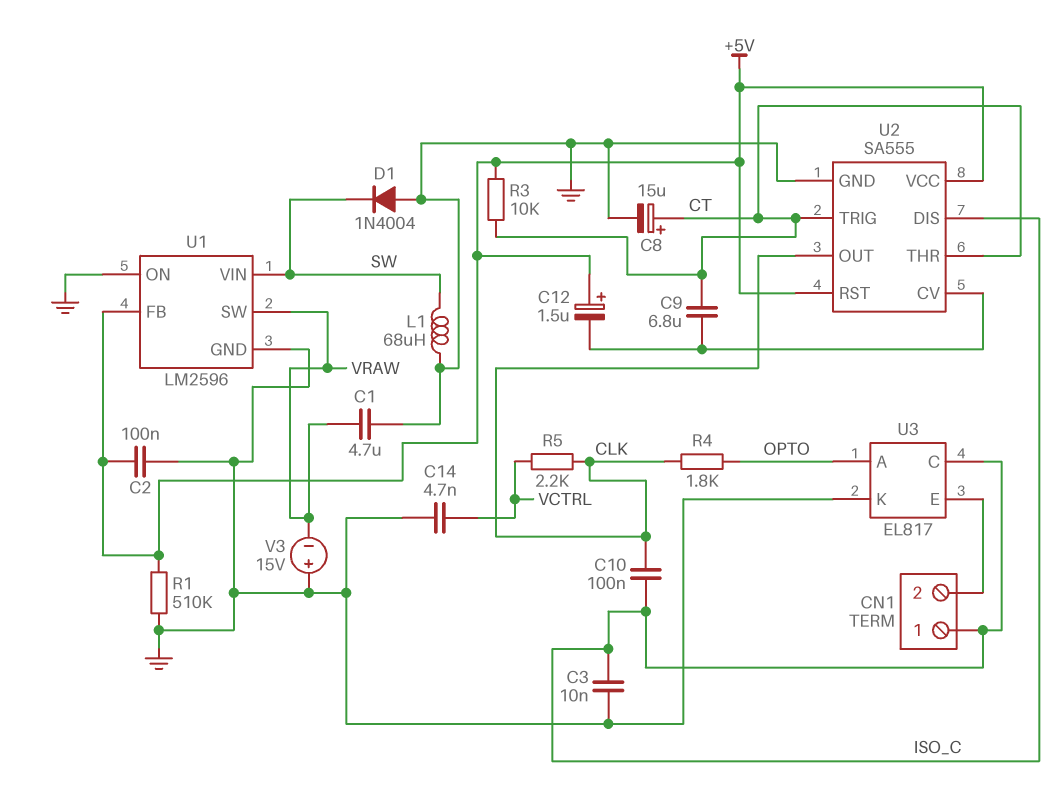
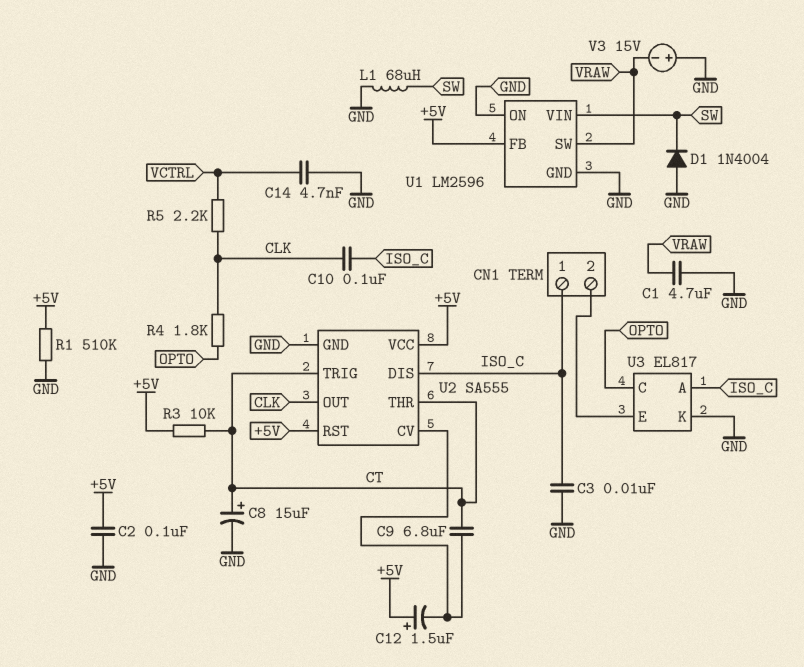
U3 pin A: OPTO -> ISO_C
U3 pin C: ISO_C -> OPTO

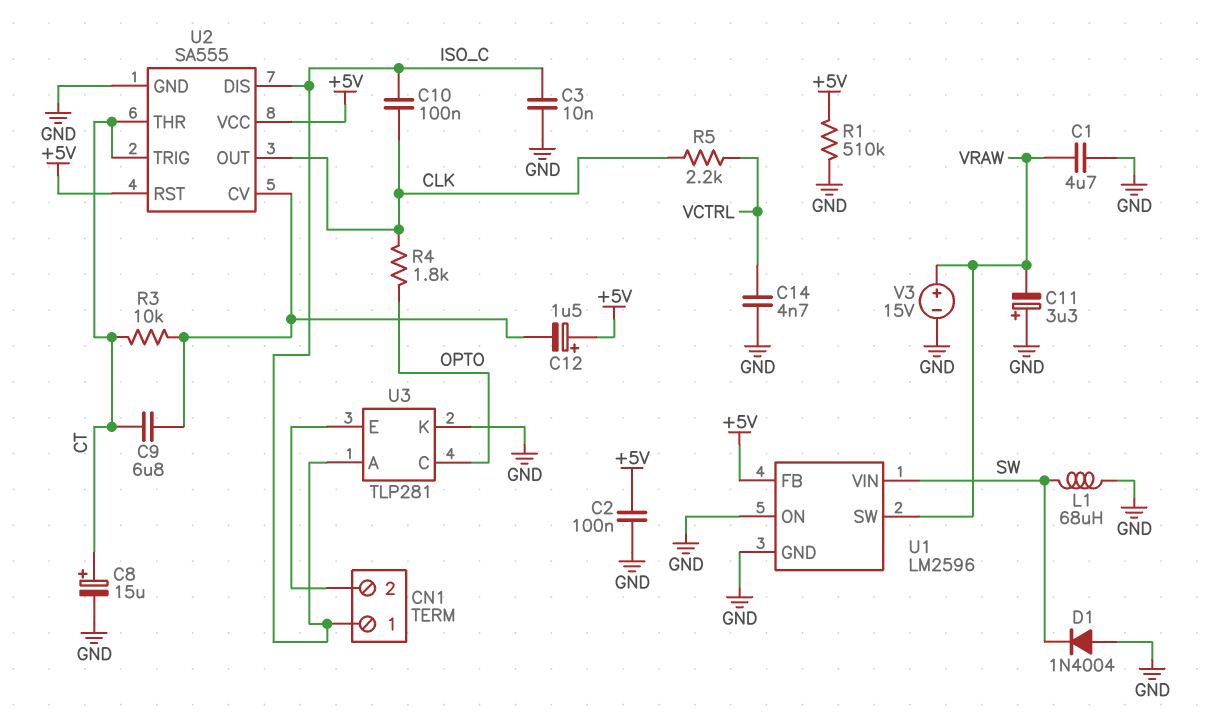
C11: none -> 3.3uF (plus GND, minus VRAW)
R3: 10k (+5V, CT) -> 10k (CT, U2/CV)
U3: EL817 -> TLP281
V3: 15V (plus GND, minus VRAW) -> 15V (plus VRAW, minus GND)

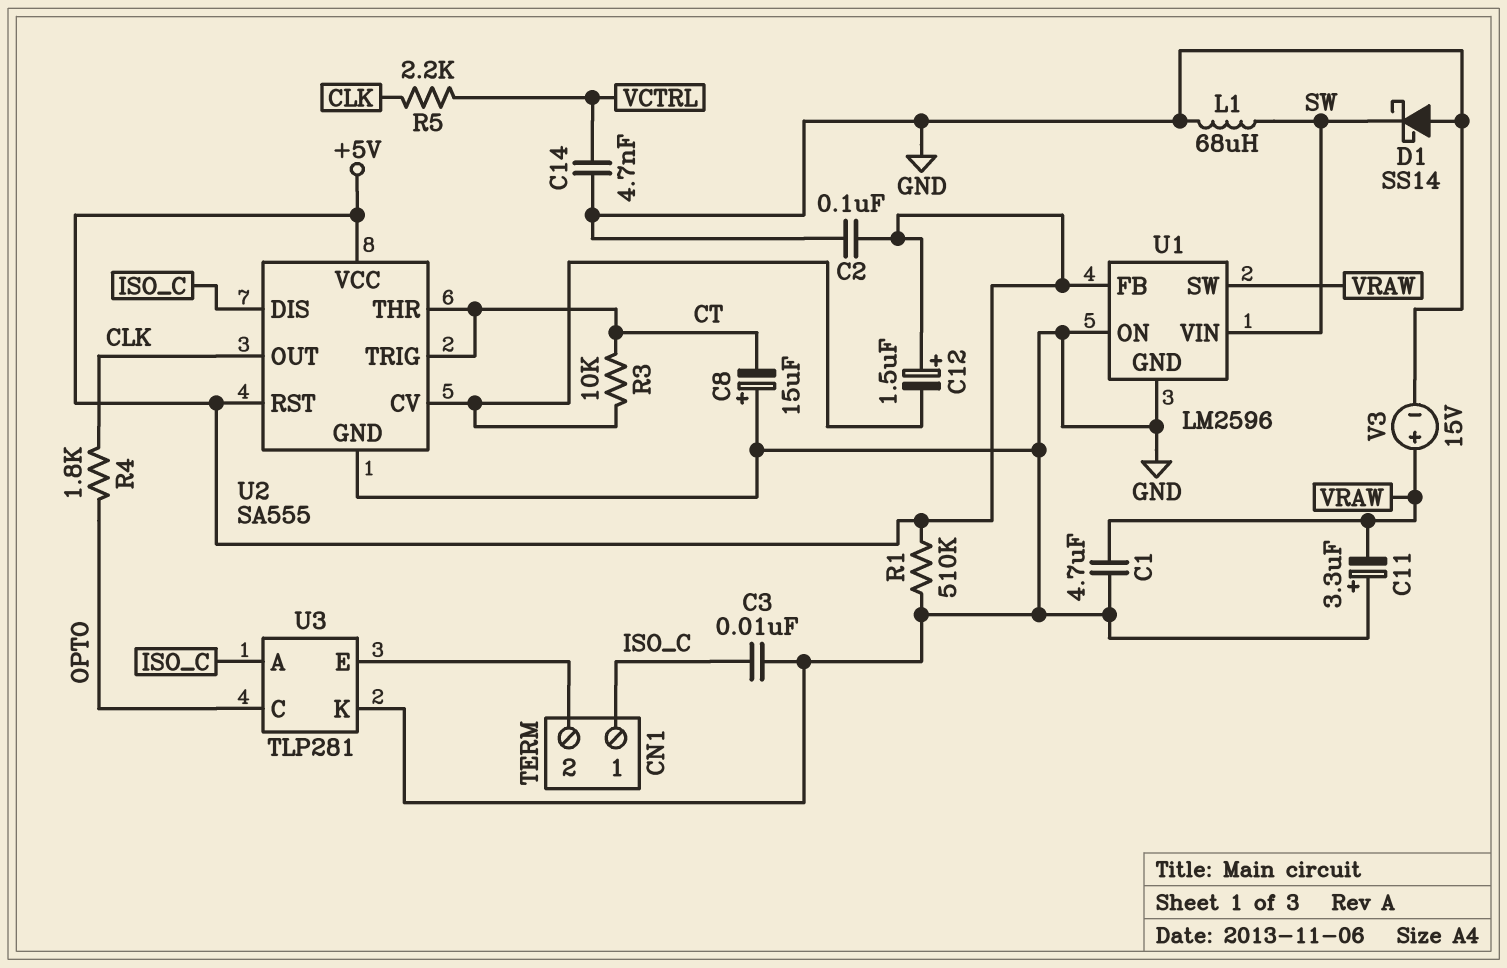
C8: 15uF (plus CT, minus GND) -> 15uF (plus GND, minus CT)
C9: 6.8uF (CT, U2/CV) -> none
C10: 100nF (CLK, ISO_C) -> none
D1: diode 1N4004 (A GND, K SW) -> schottky SS14 (A GND, K SW)

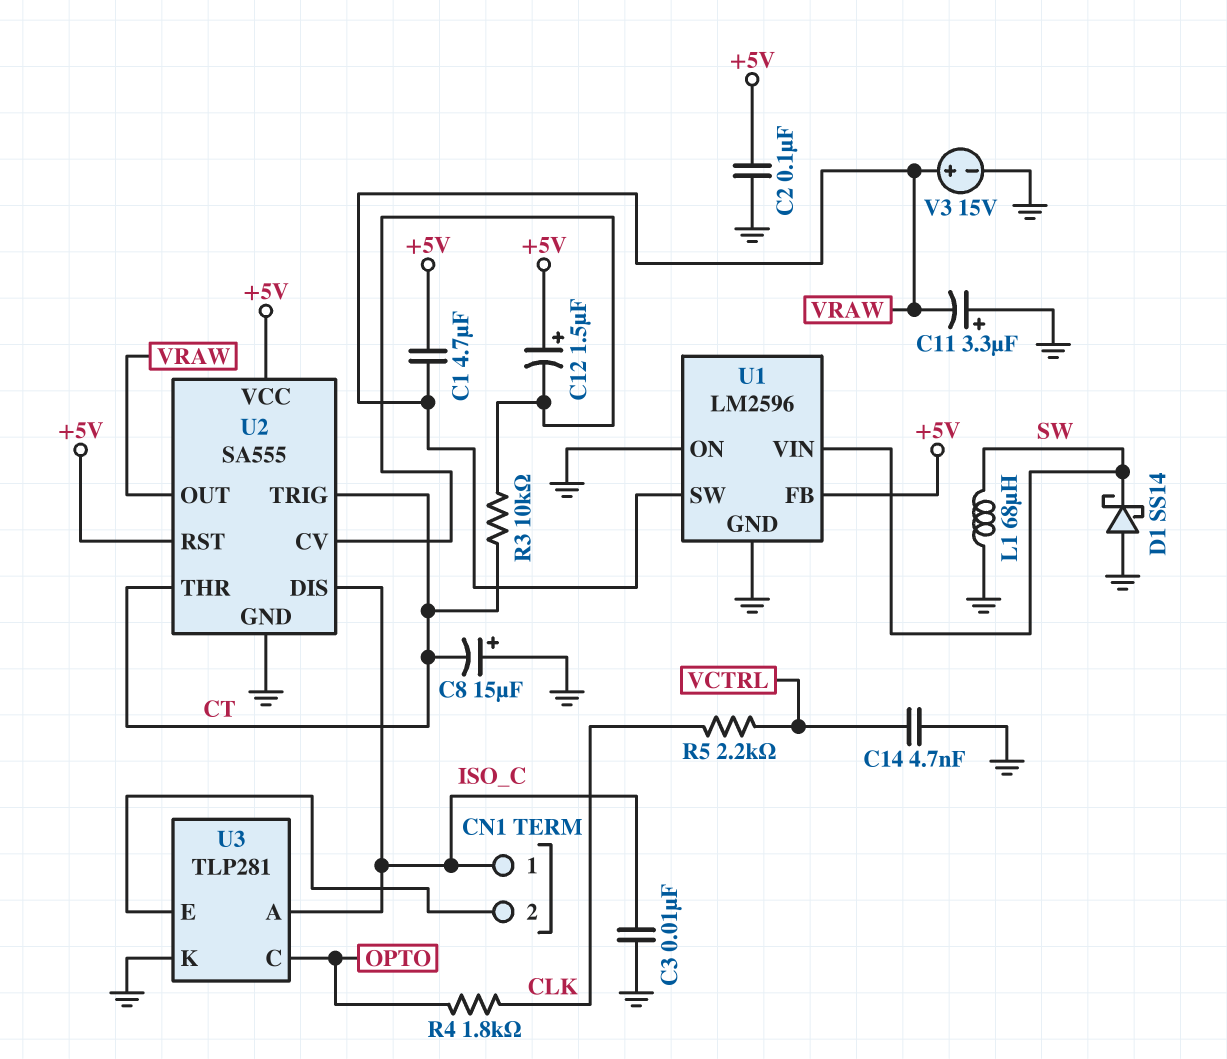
C1: 4.7uF (GND, VRAW) -> 4.7uF (+5V, VRAW)
R1: 510k (+5V, GND) -> none
U2 pin OUT: CLK -> VRAW

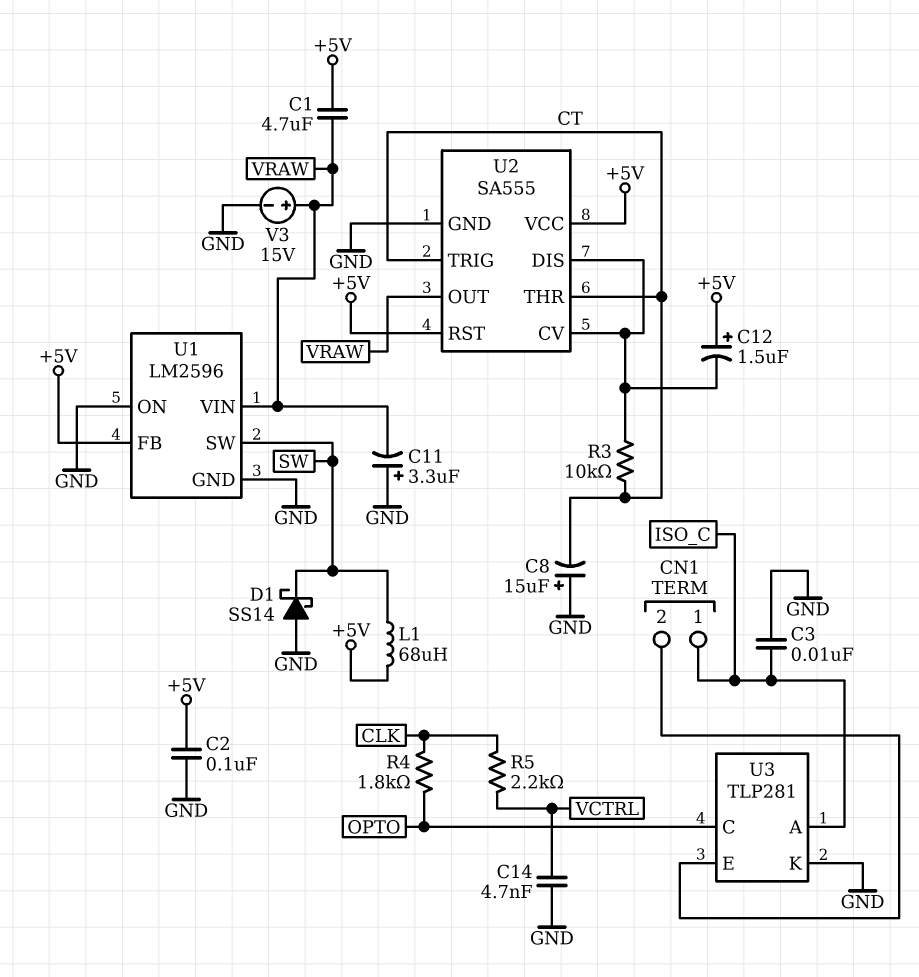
L1: 68uH (GND, SW) -> 68uH (+5V, SW)
U1 pin SW: VRAW -> SW
U1 pin VIN: SW -> VRAW
U2 pin DIS: ISO_C -> U2/CV

